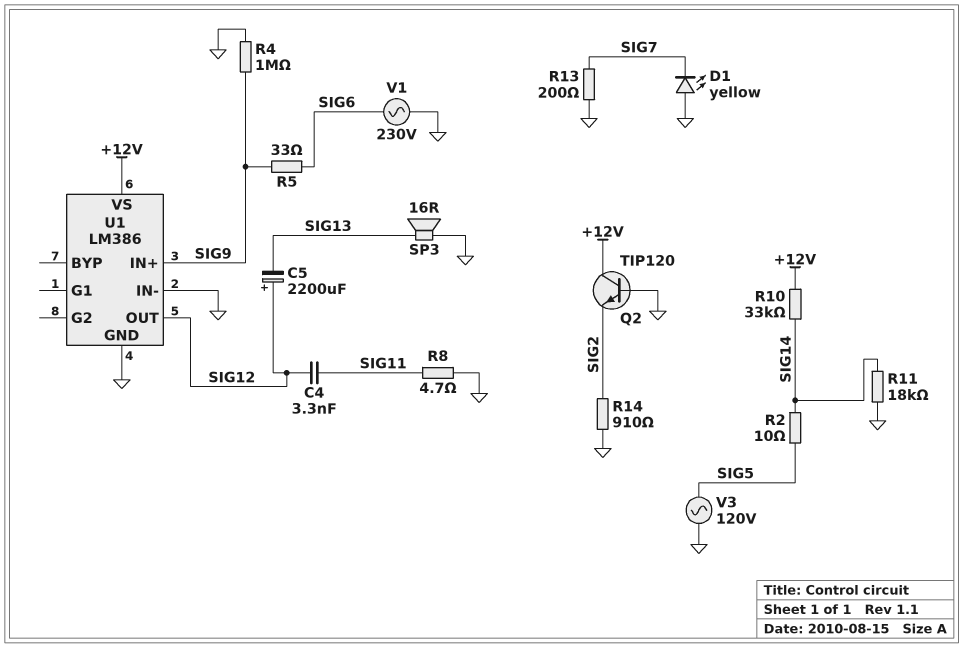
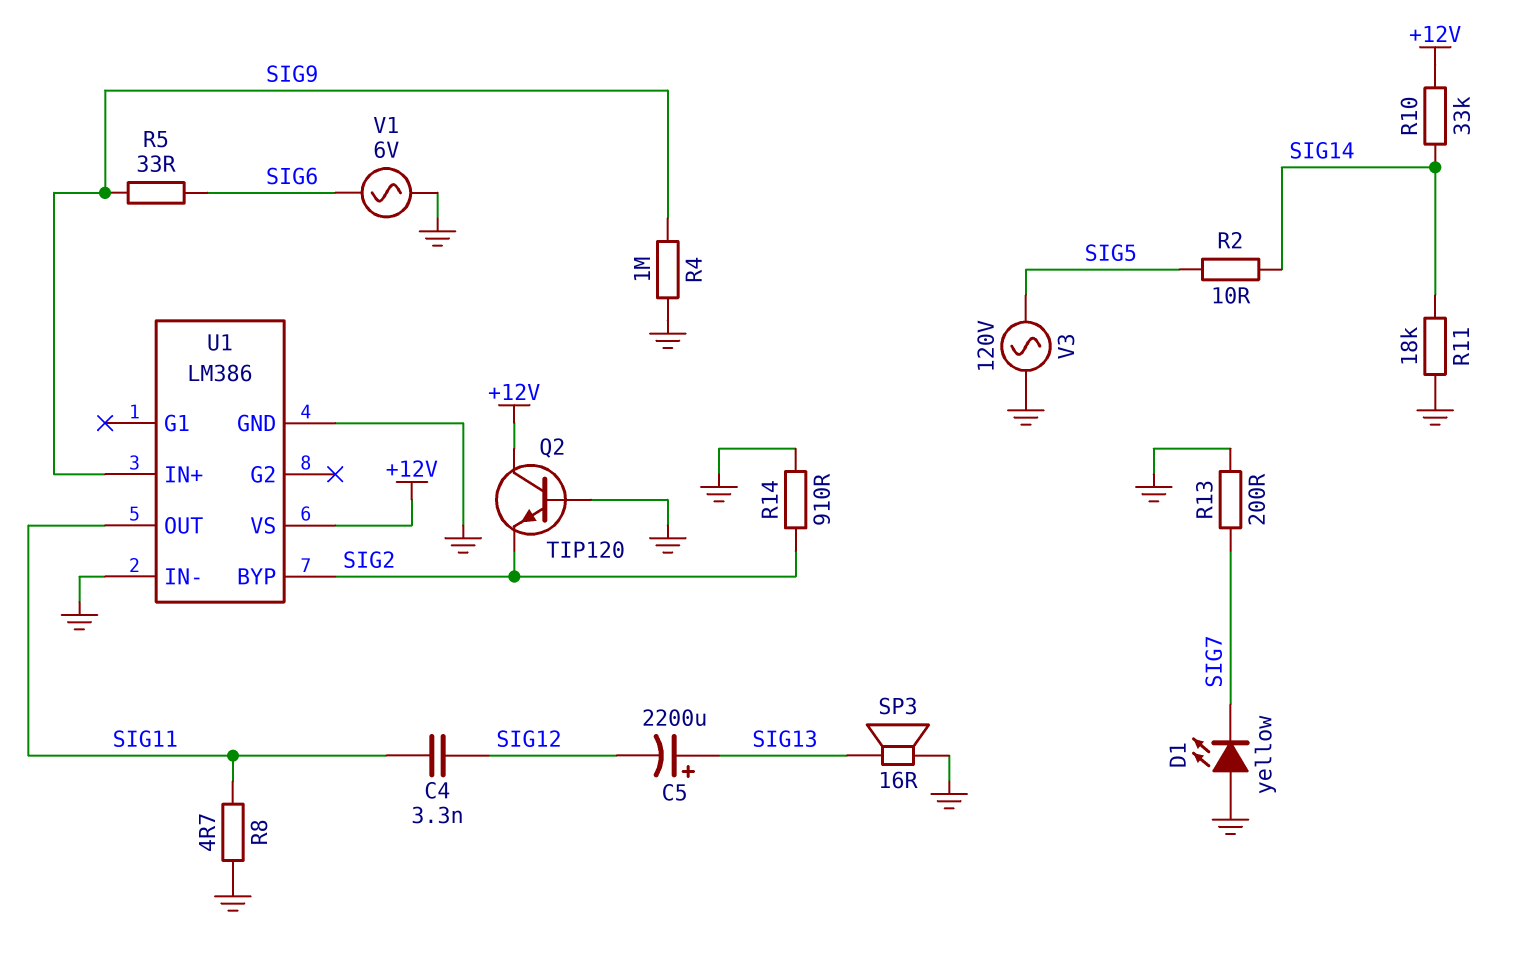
C5: 2200uF (plus SIG12, minus SIG13) -> 2200uF (plus SIG13, minus SIG12)
U1 pin BYP: none -> SIG2
U1 pin OUT: SIG12 -> SIG11
V1: AC 230V (GND, SIG6) -> AC 6V (GND, SIG6)

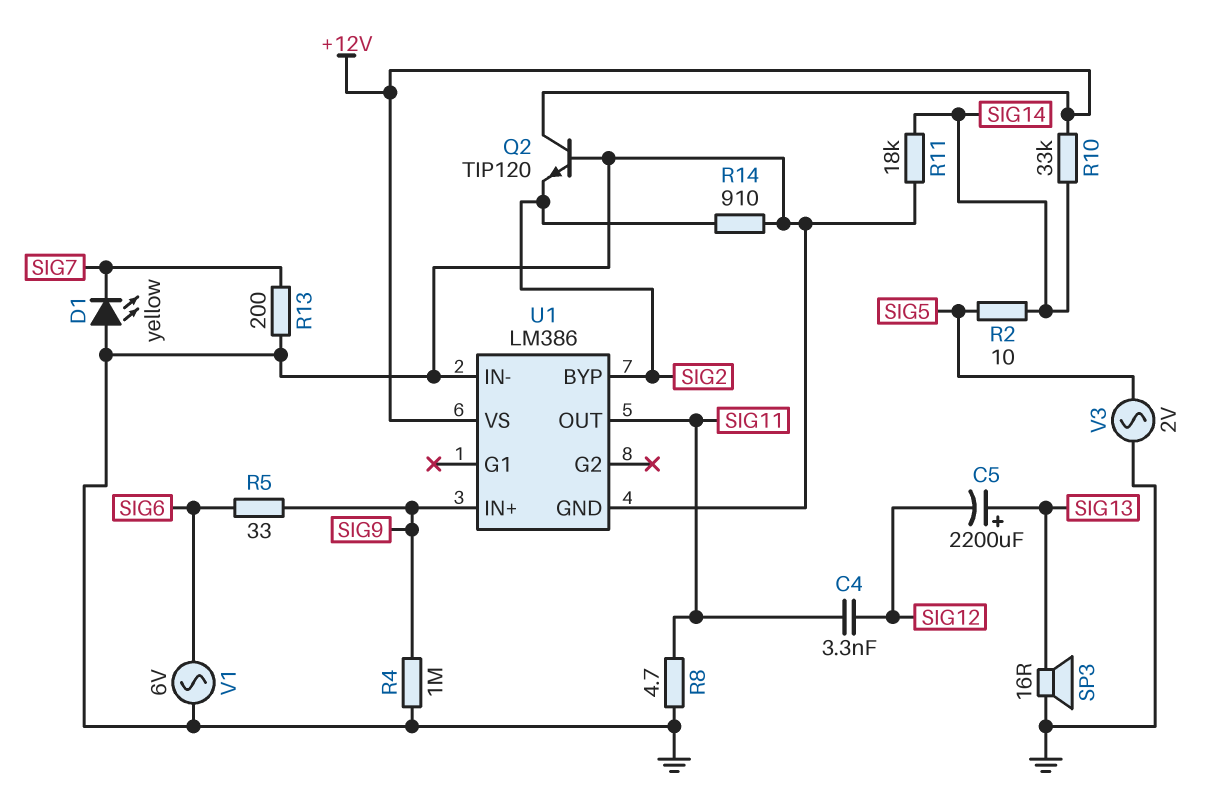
V3: AC 120V (GND, SIG5) -> AC 2V (GND, SIG5)

